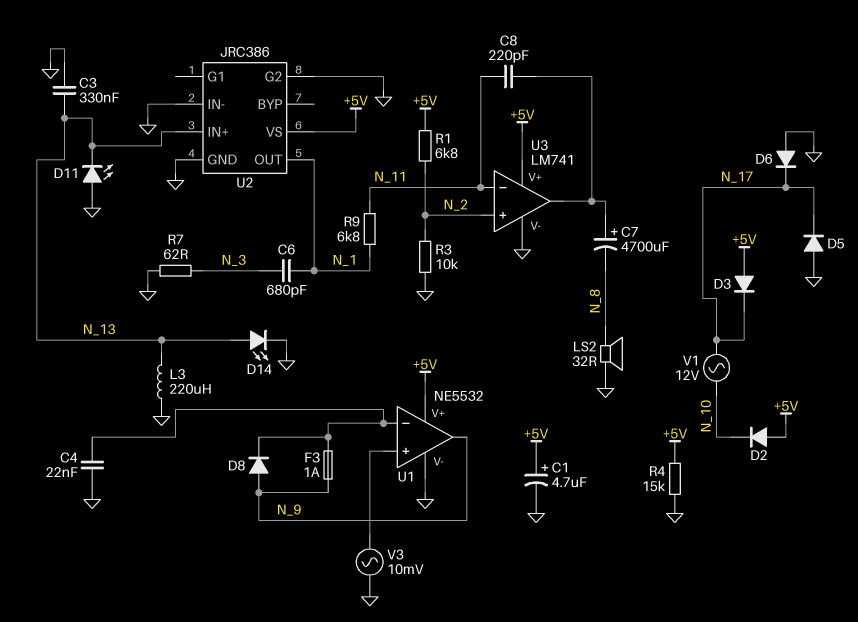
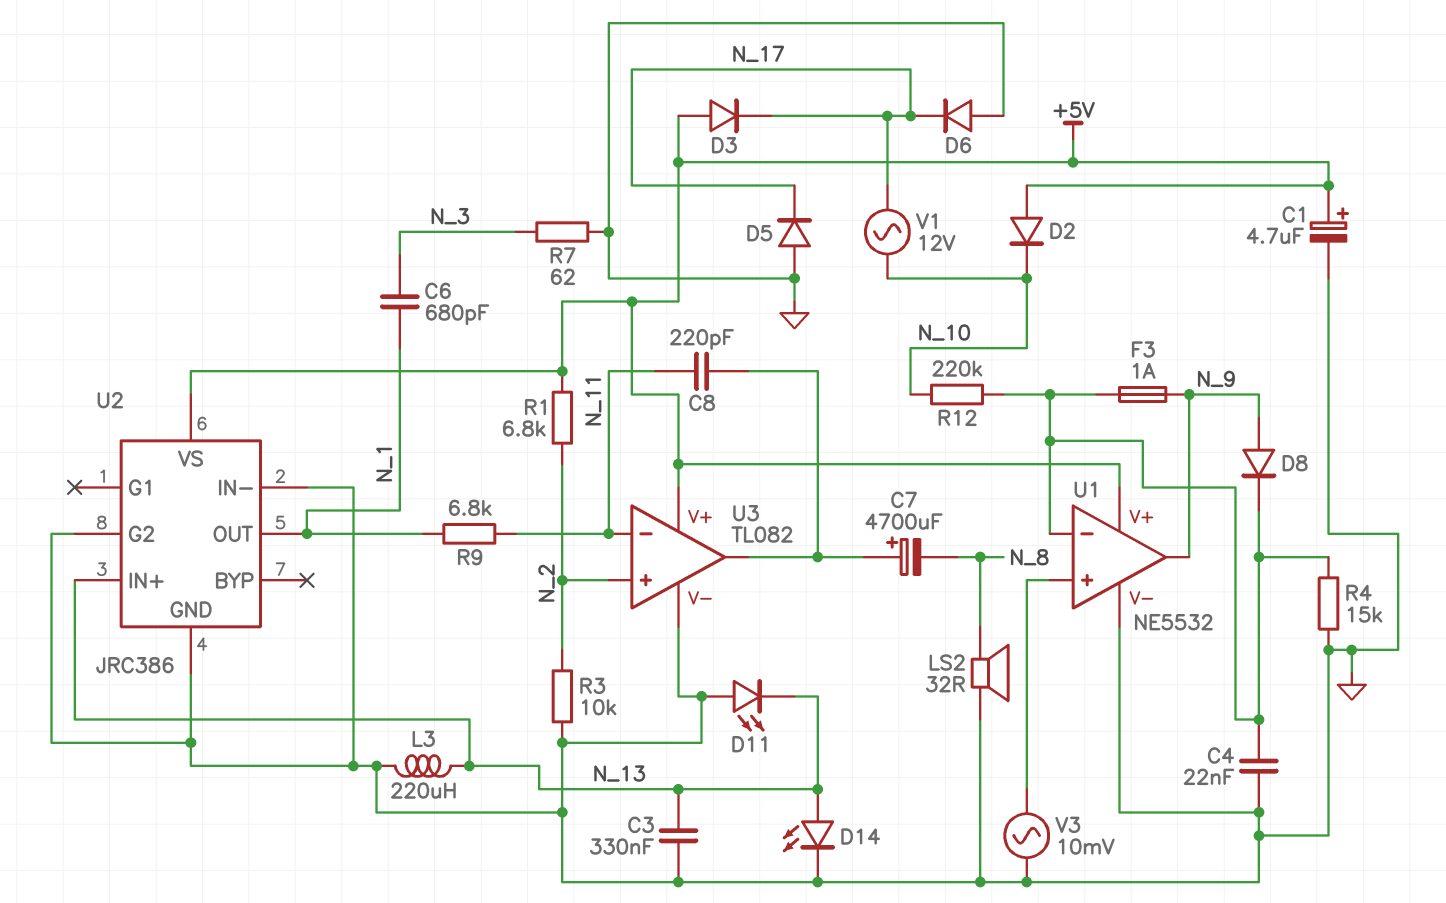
R4: 15k (+5V, GND) -> 15k (GND, U1/in-)
R12: none -> 220k (N_10, U1/in-)
U3: LM741 -> TL082

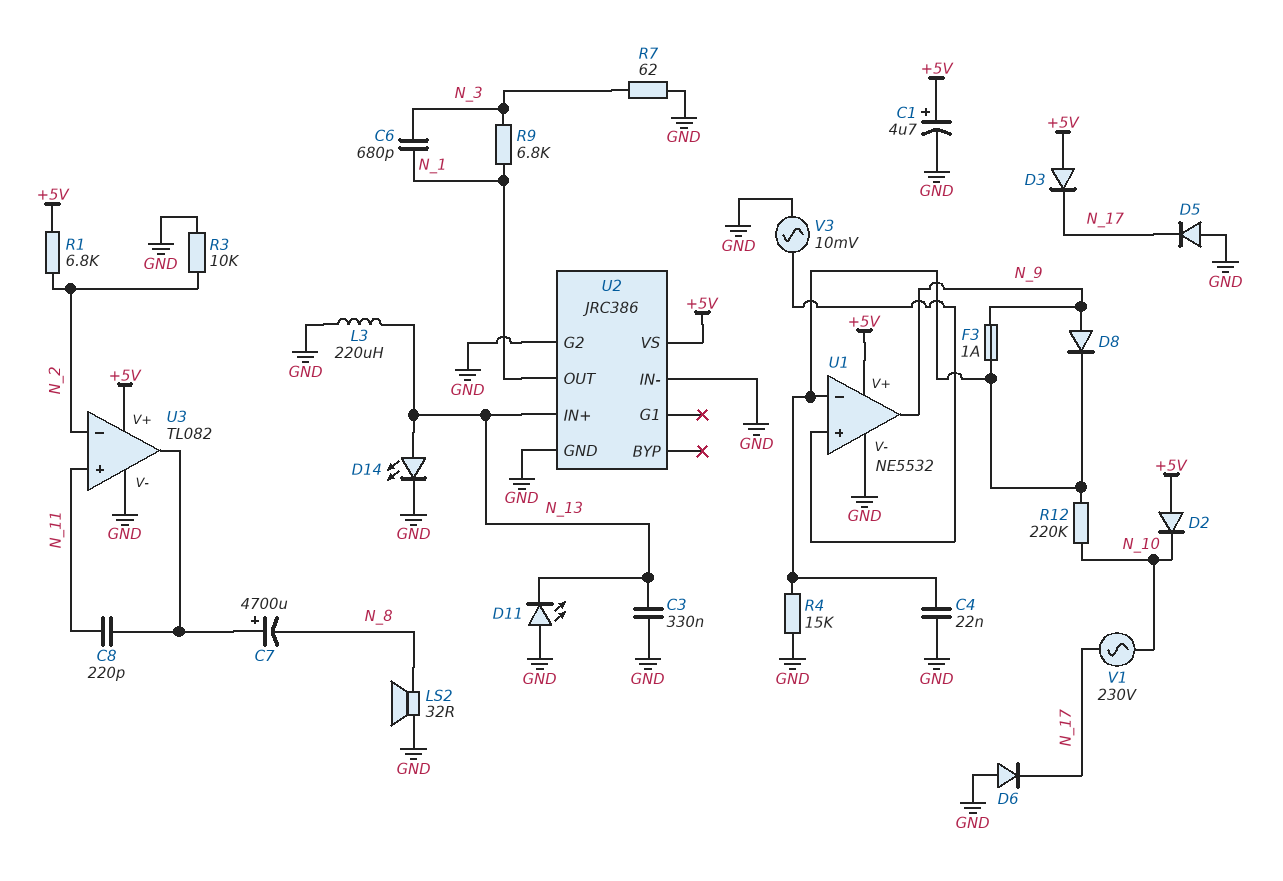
R9: 6.8k (N_1, N_11) -> 6.8k (N_1, N_3)
U3 pin in+: N_2 -> N_11
U3 pin in-: N_11 -> N_2
V1: AC 12V (N_10, N_17) -> AC 230V (N_10, N_17)

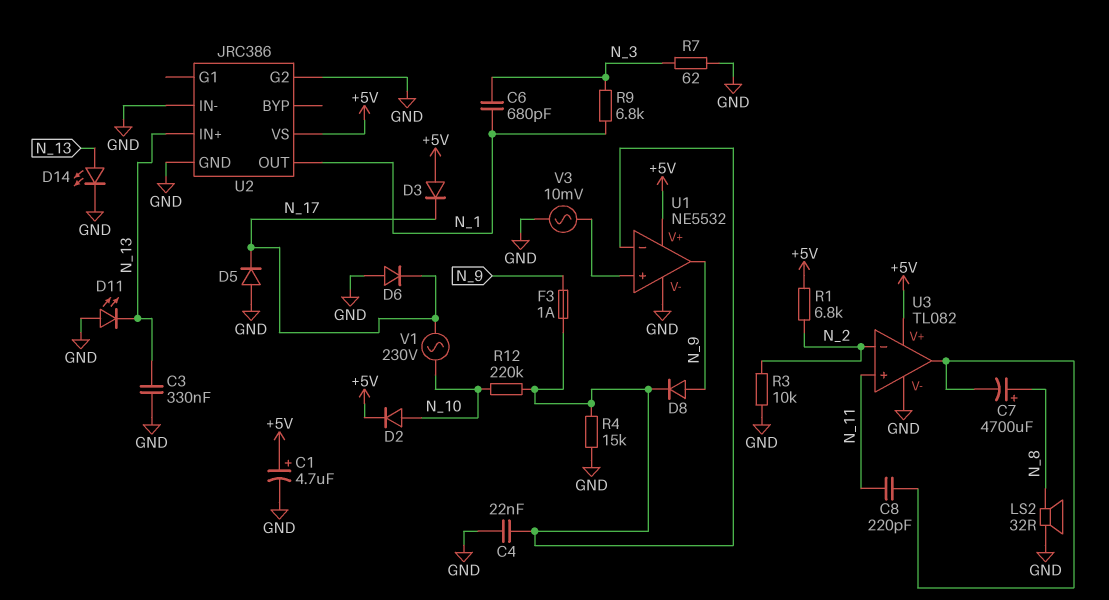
C7: 4700uF (plus U3/out, minus N_8) -> 4700uF (plus N_8, minus U3/out)
D2: diode (A +5V, K N_10) -> diode (A N_10, K +5V)
L3: 220uH (GND, N_13) -> none

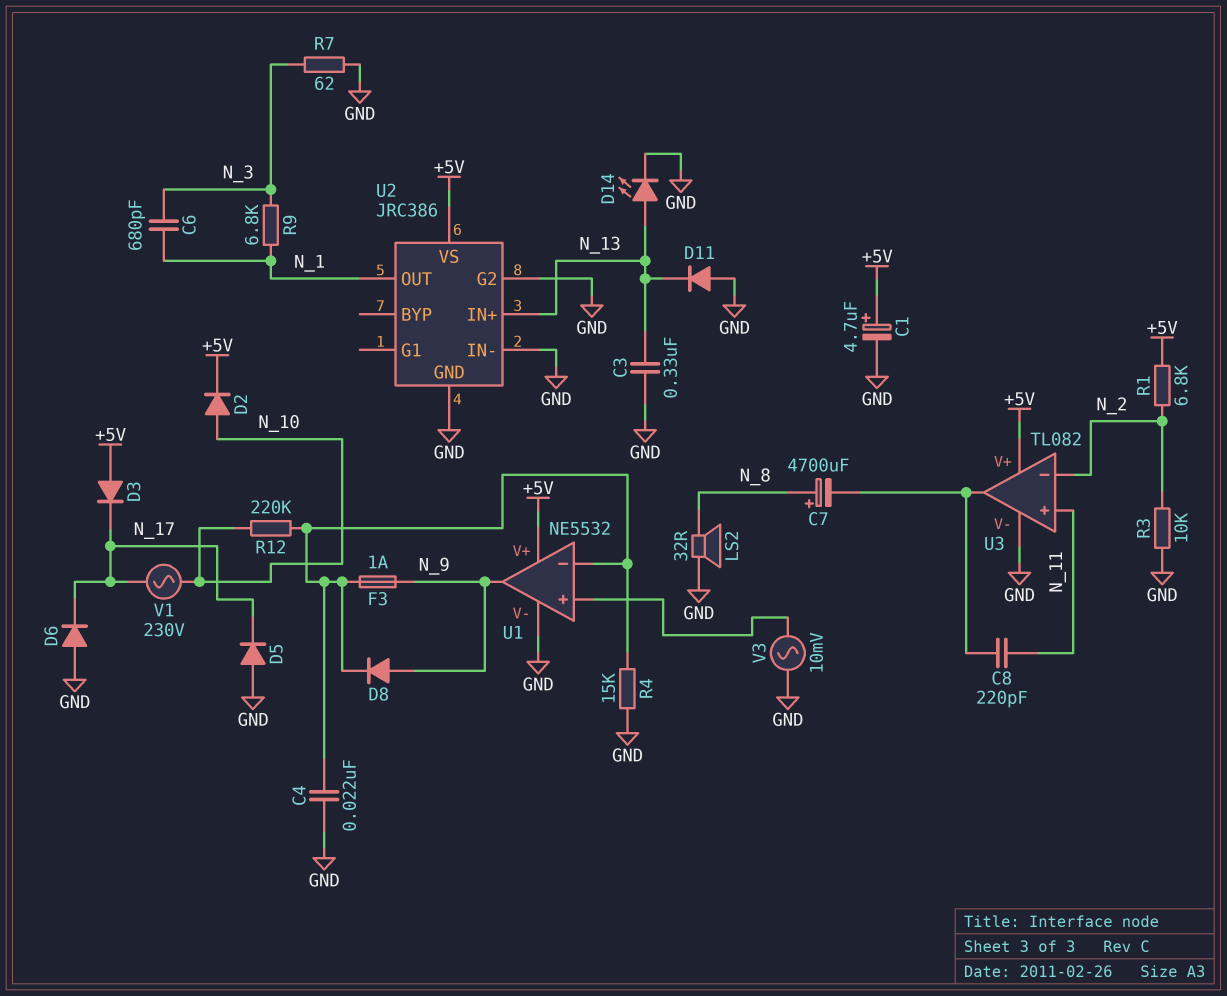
D11: LED (A GND, K N_13) -> diode (A GND, K N_13)

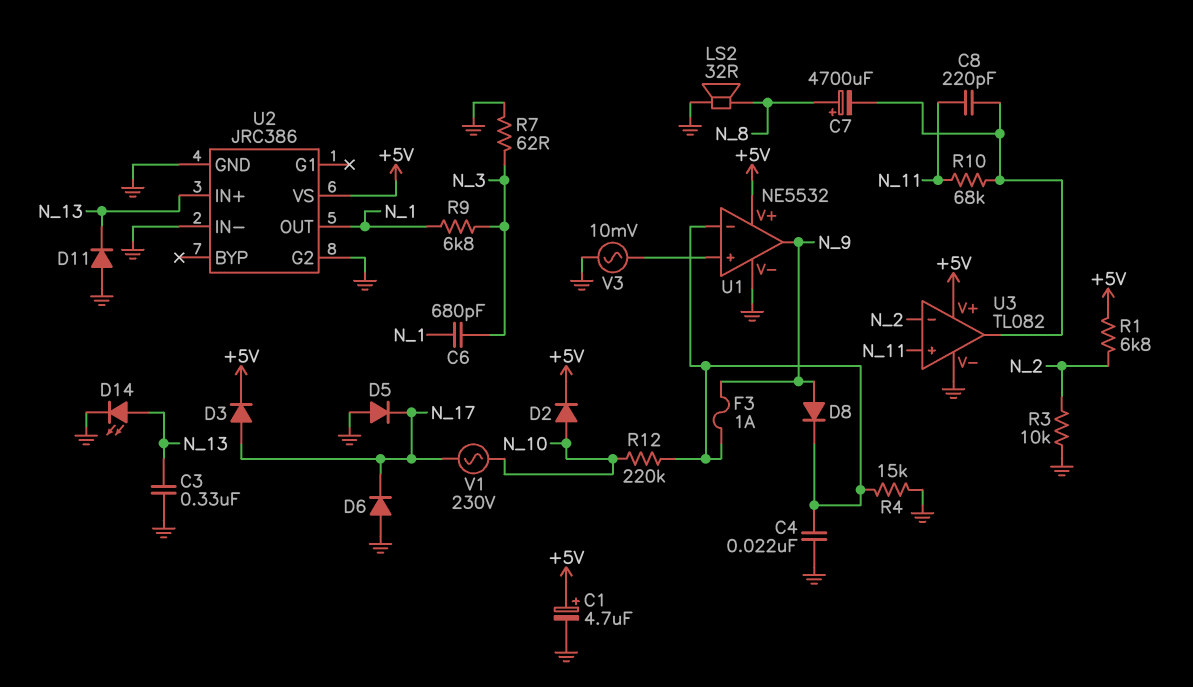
D3: diode (A +5V, K N_17) -> diode (A N_17, K +5V)
R10: none -> 68k (N_11, U3/out)

